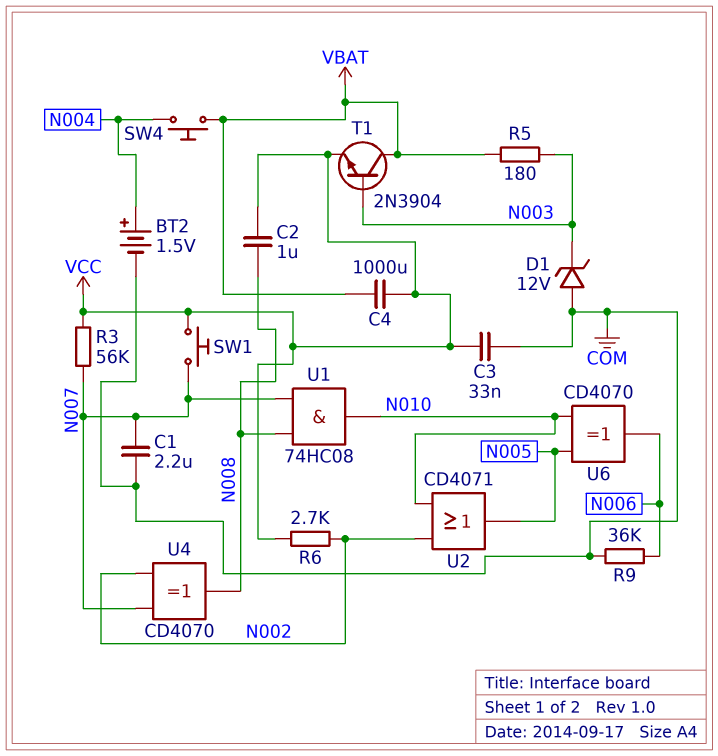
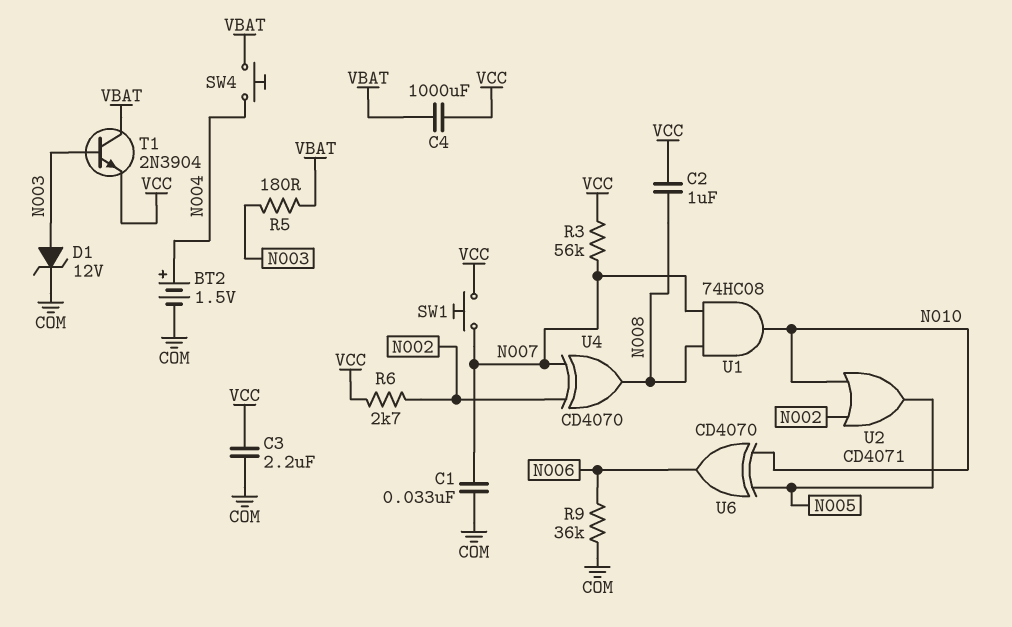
C1: 2.2uF (COM, N007) -> 33nF (COM, N007)
C3: 33nF (COM, VCC) -> 2.2uF (COM, VCC)
D1: zener 12V (A COM, K N003) -> zener 12V (A N003, K COM)

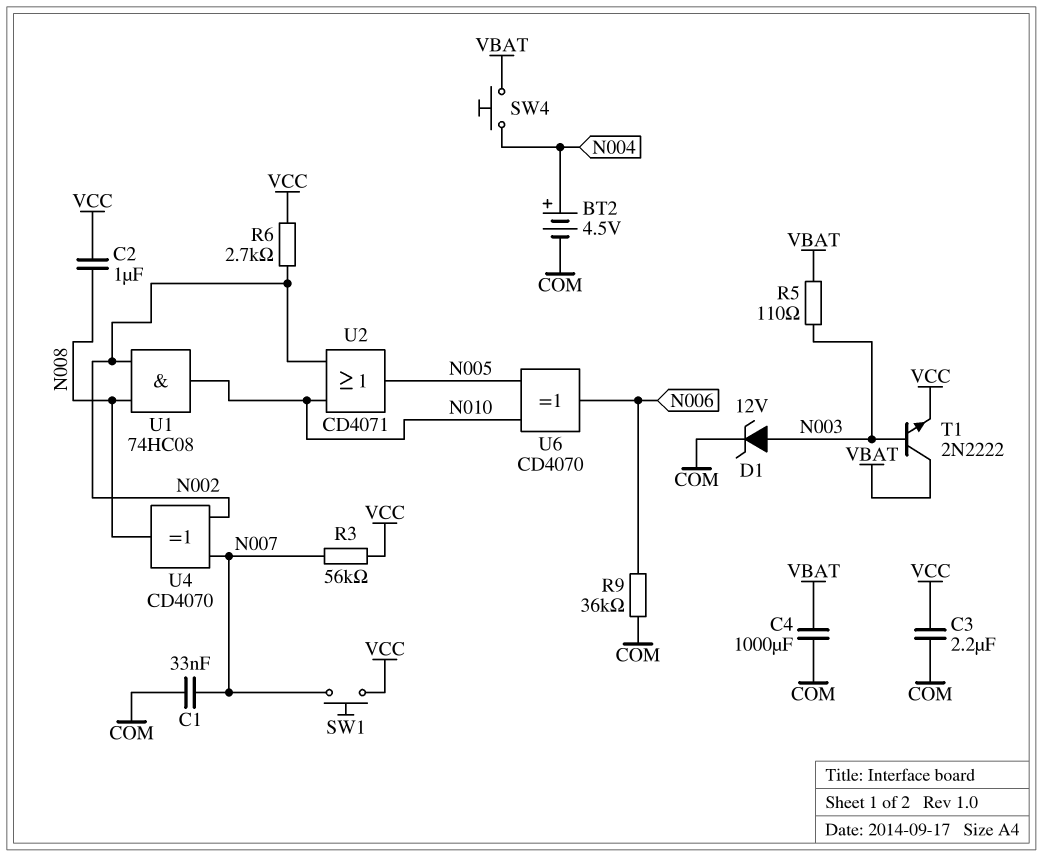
BT2: 1.5V (plus N004, minus COM) -> 4.5V (plus N004, minus COM)
C4: 1000uF (VBAT, VCC) -> 1000uF (COM, VBAT)
R5: 180 (N003, VBAT) -> 110 (N003, VBAT)
T1: NPN 2N3904 (B N003, C VBAT, E VCC) -> NPN 2N2222 (B N003, C VBAT, E VCC)
U1: AND 74HC08 (in N007, in N008, out N010) -> AND 74HC08 (in N002, in N008, out N010)

